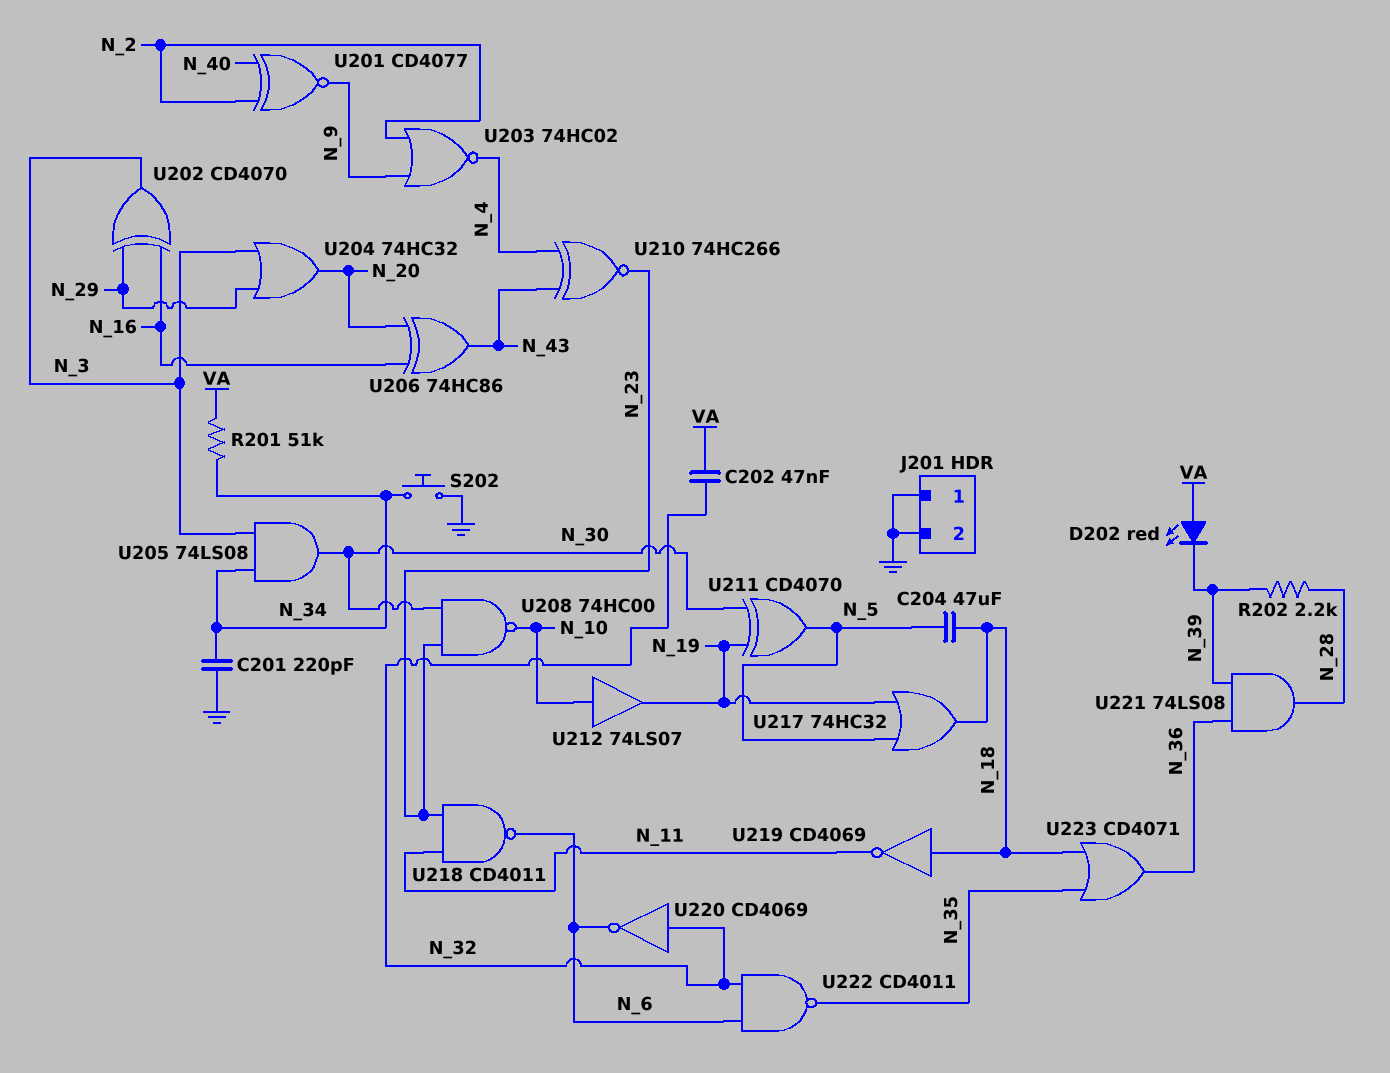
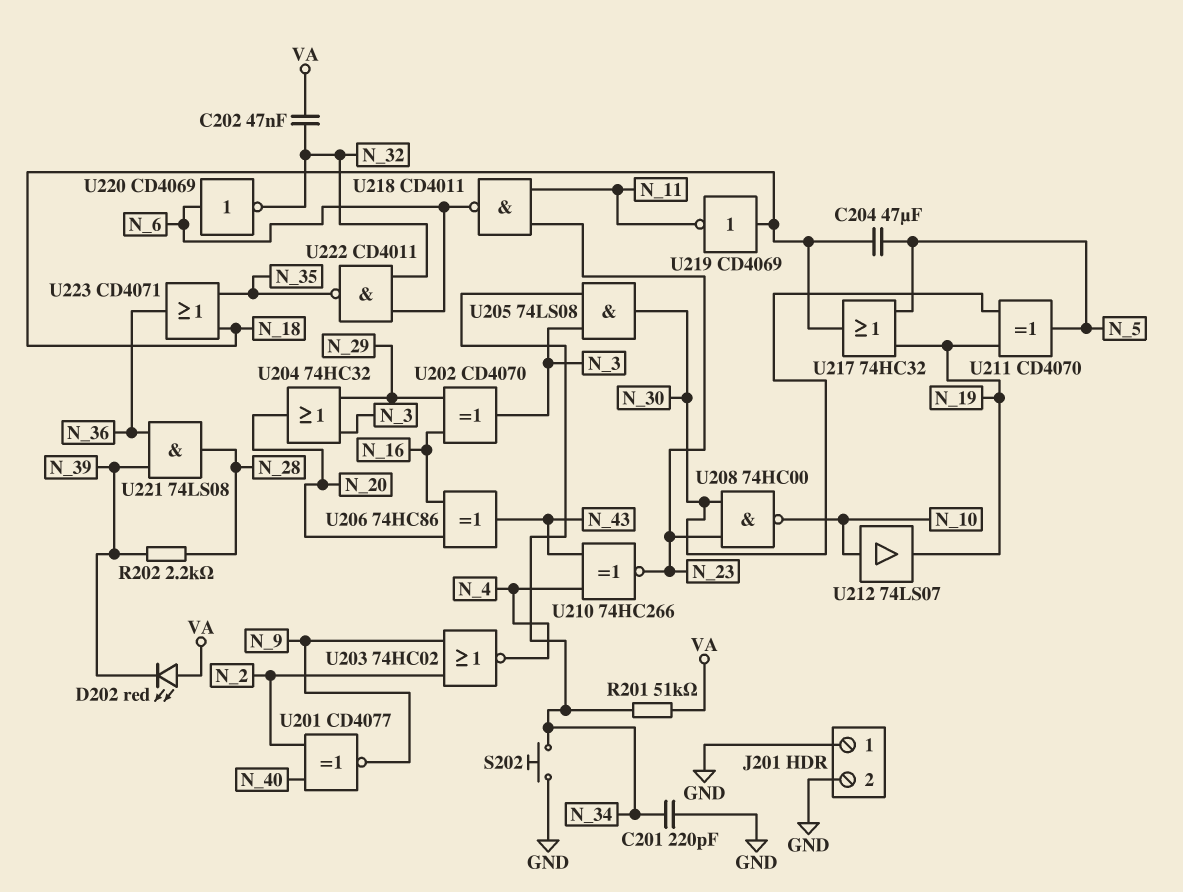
U220: NOT CD4069 (in N_32, out N_6) -> NOT CD4069 (in N_6, out N_32)

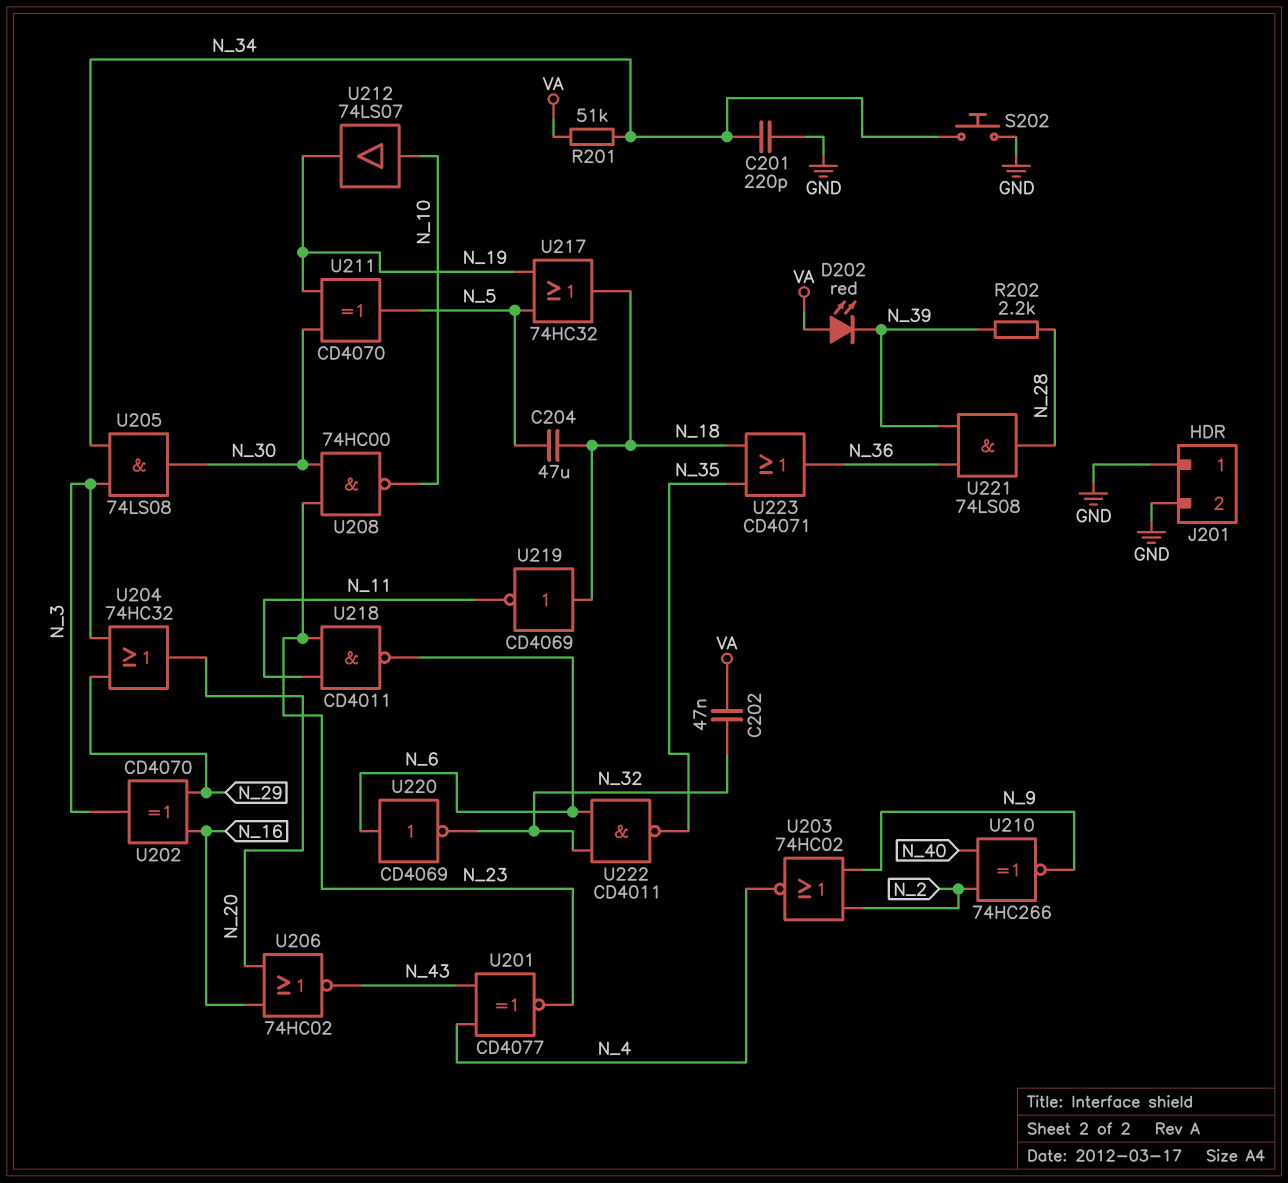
U201: XNOR CD4077 (in N_2, in N_40, out N_9) -> XNOR CD4077 (in N_4, in N_43, out N_23)
U206: XOR 74HC86 (in N_16, in N_20, out N_43) -> NOR 74HC02 (in N_16, in N_20, out N_43)
U210: XNOR 74HC266 (in N_4, in N_43, out N_23) -> XNOR 74HC266 (in N_2, in N_40, out N_9)

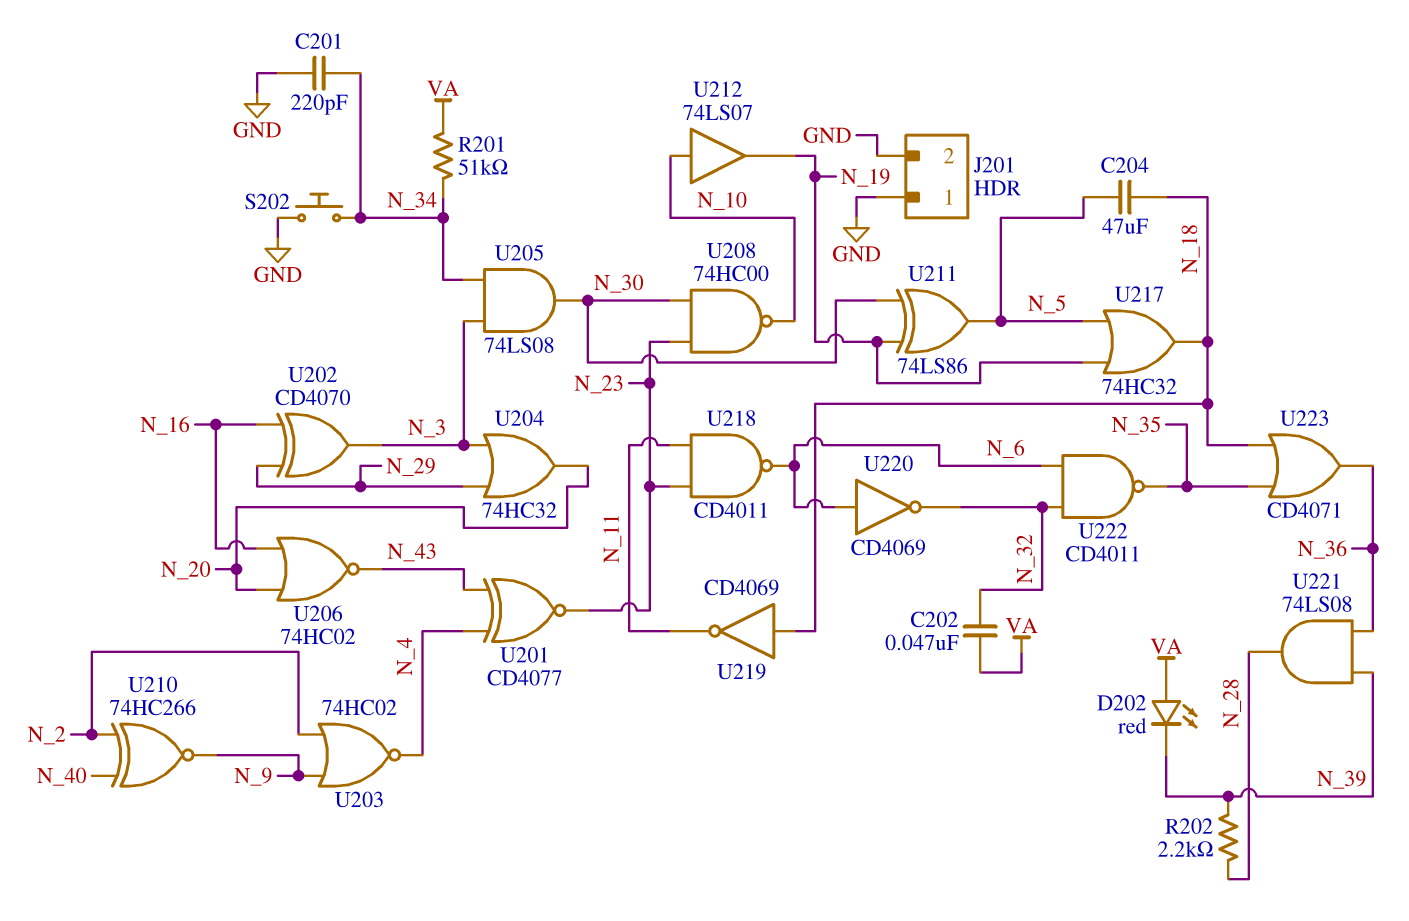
U211: XOR CD4070 (in N_19, in N_30, out N_5) -> XOR 74LS86 (in N_19, in N_30, out N_5)

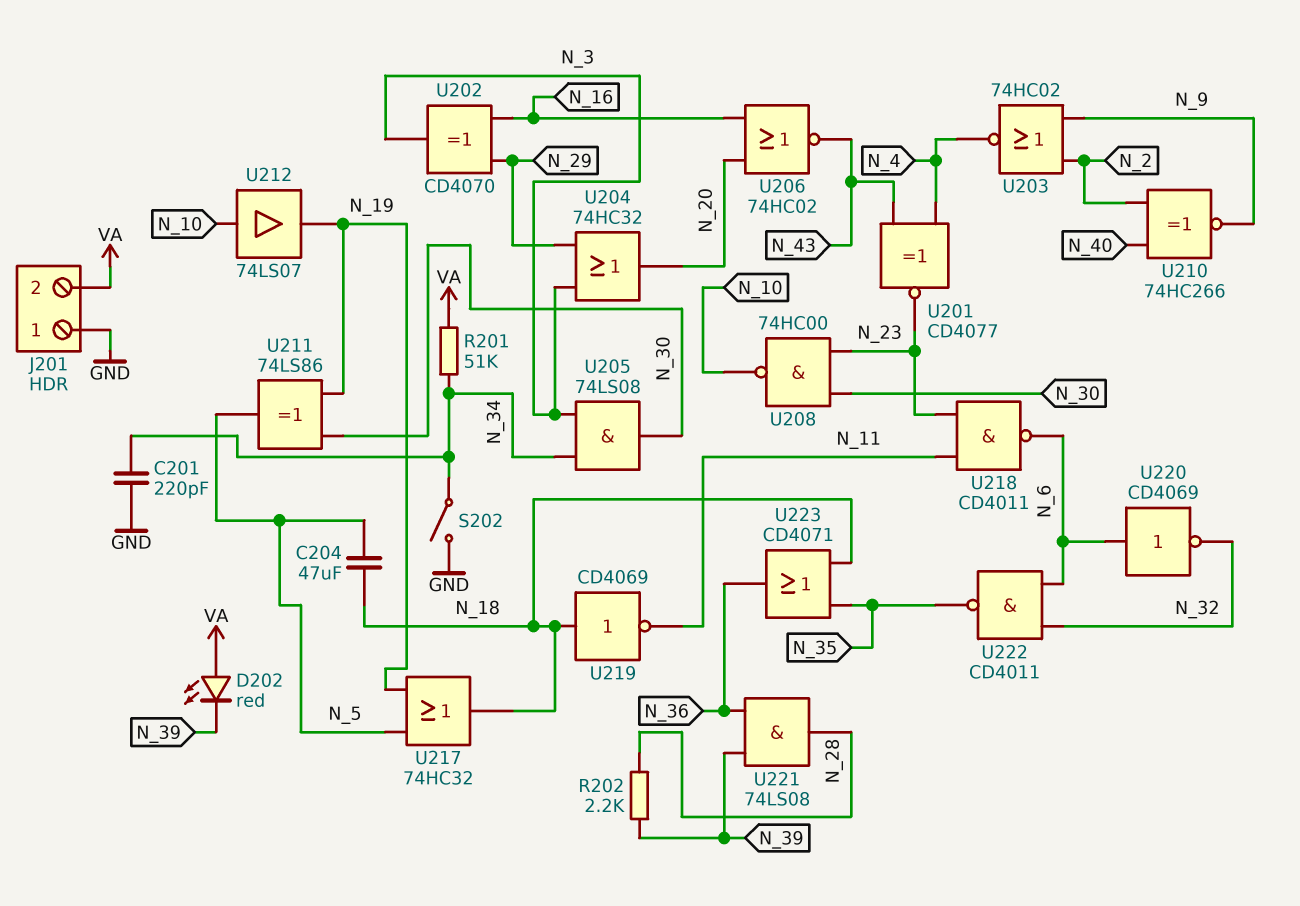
C202: 47nF (N_32, VA) -> none
J201 pin 2: GND -> VA
S202: button (GND, N_34) -> switch (GND, N_34)

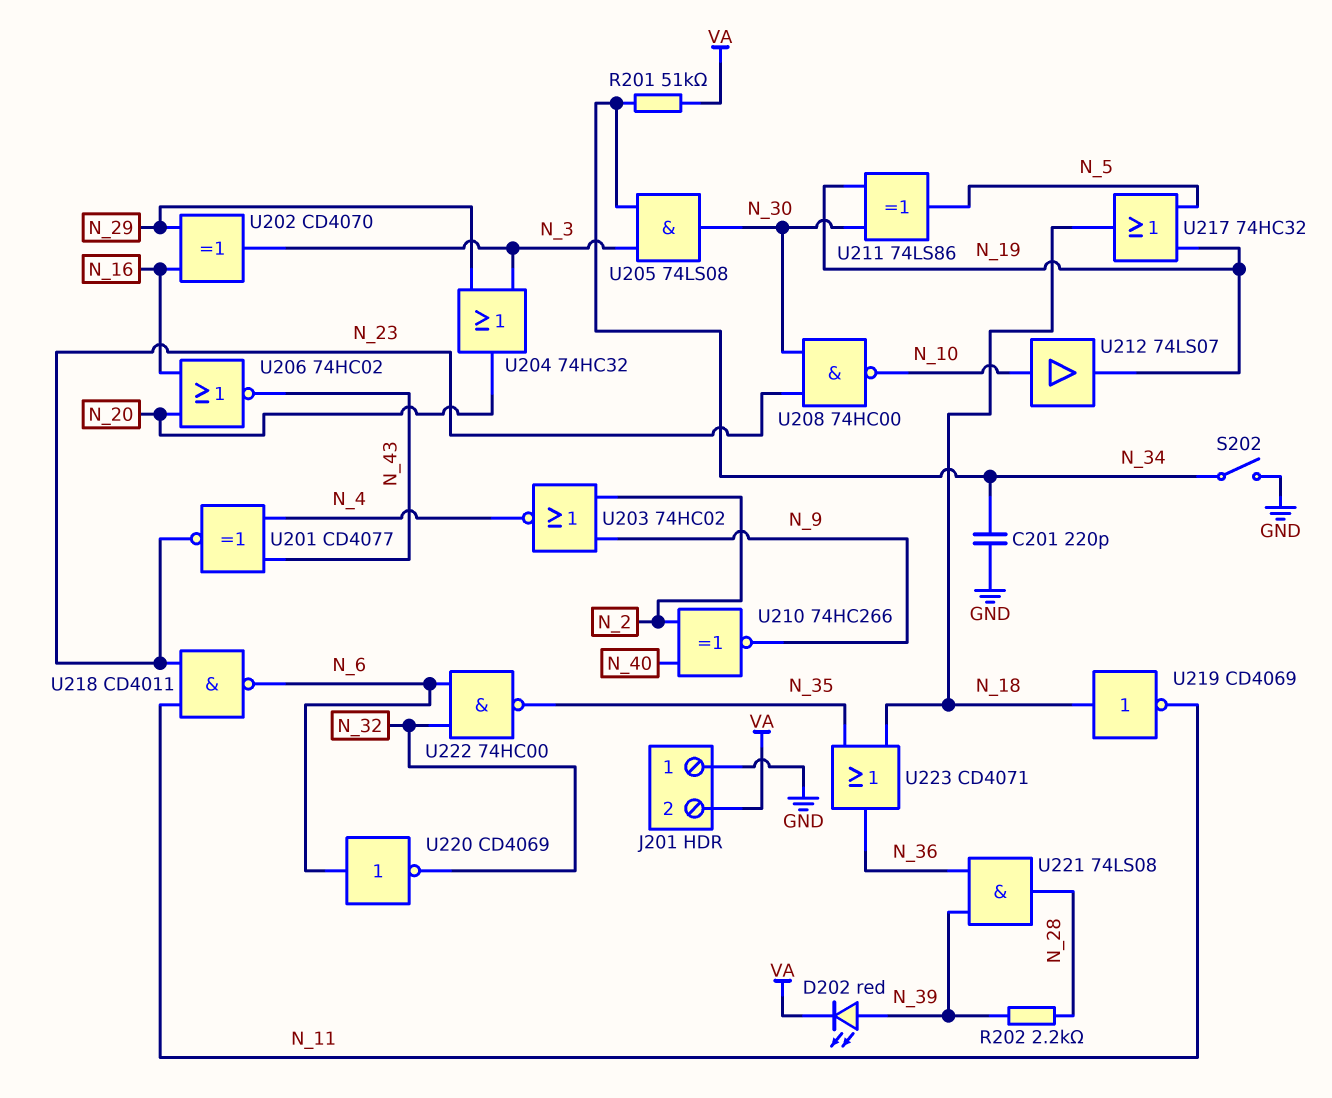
C204: 47uF (N_5, N_18) -> none
D202: LED red (A VA, K N_39) -> LED red (A N_39, K VA)
U222: NAND CD4011 (in N_6, in N_32, out N_35) -> NAND 74HC00 (in N_6, in N_32, out N_35)

